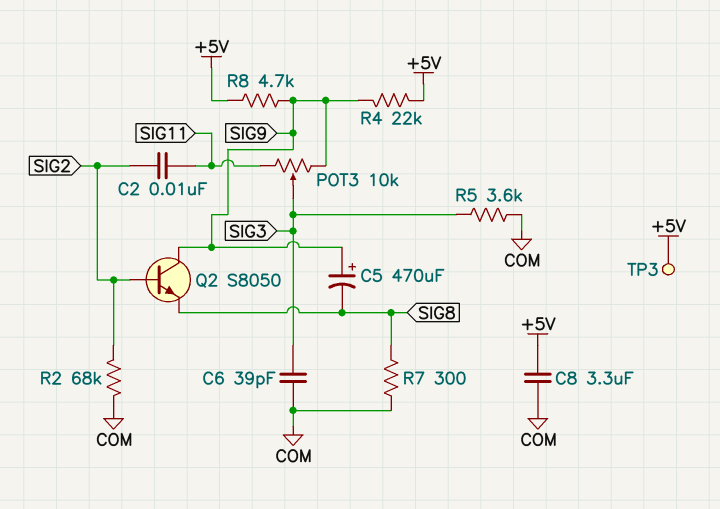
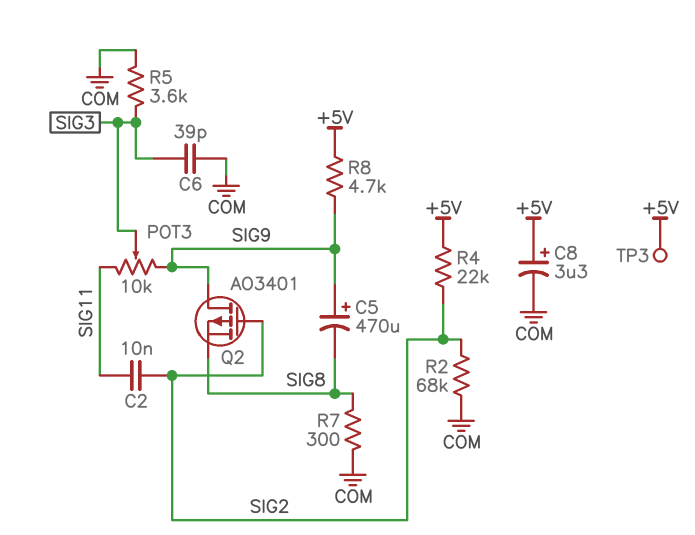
C8: 3.3uF (+5V, COM) -> 3.3uF (plus +5V, minus COM)
Q2: NPN S8050 (B SIG2, C SIG9, E SIG8) -> PMOS AO3401 (G SIG2, D SIG9, S SIG8)
R4: 22k (+5V, SIG9) -> 22k (+5V, SIG2)

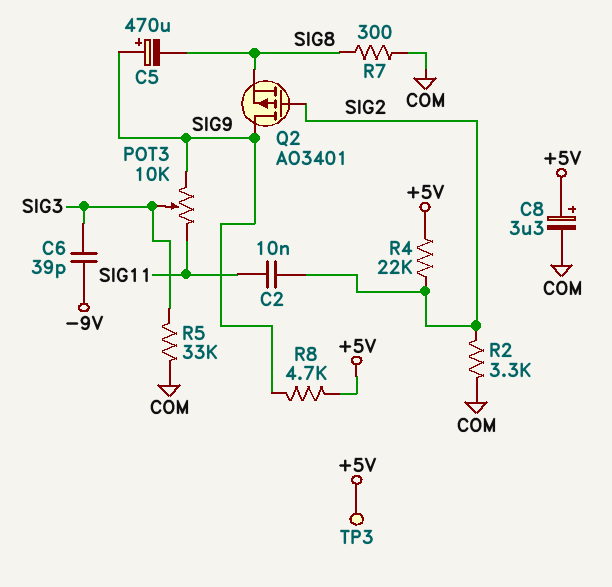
C6: 39pF (COM, SIG3) -> 39pF (-9V, SIG3)
R2: 68k (COM, SIG2) -> 3.3k (COM, SIG2)
R5: 3.6k (COM, SIG3) -> 33k (COM, SIG3)

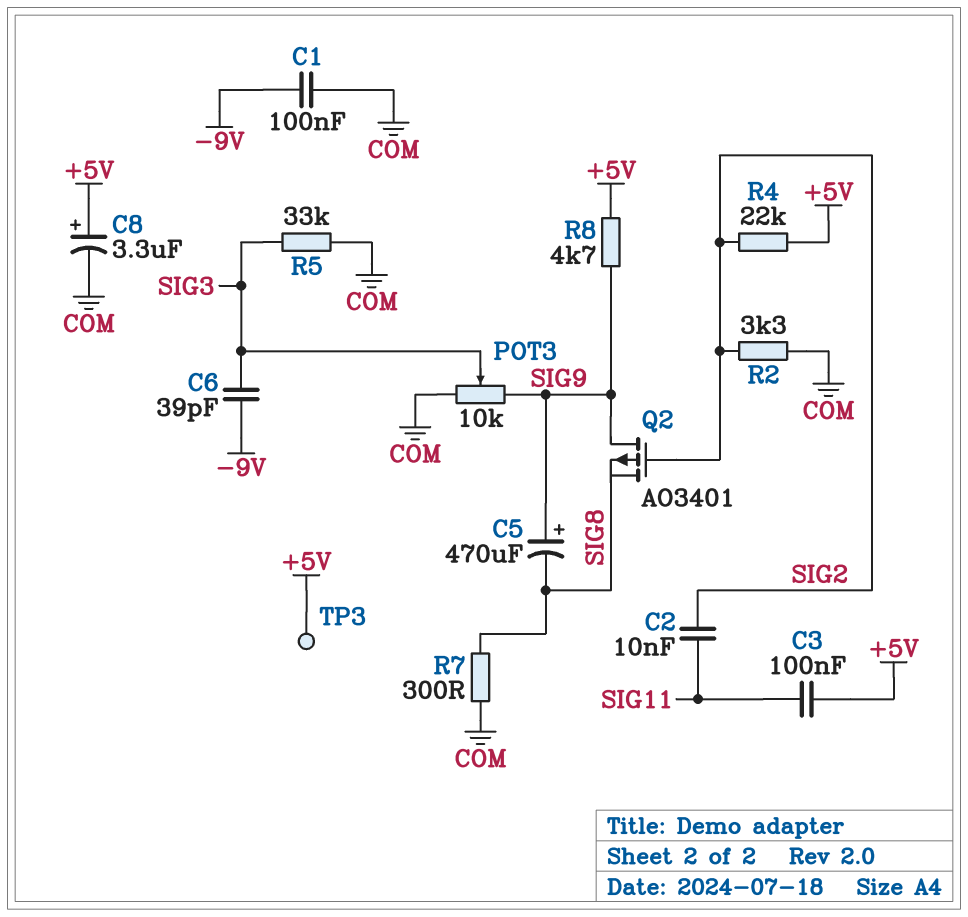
C1: none -> 100nF (-9V, COM)
C3: none -> 100nF (+5V, SIG11)
POT3: 10k (SIG9, SIG11, wiper SIG3) -> 10k (COM, SIG9, wiper SIG3)

